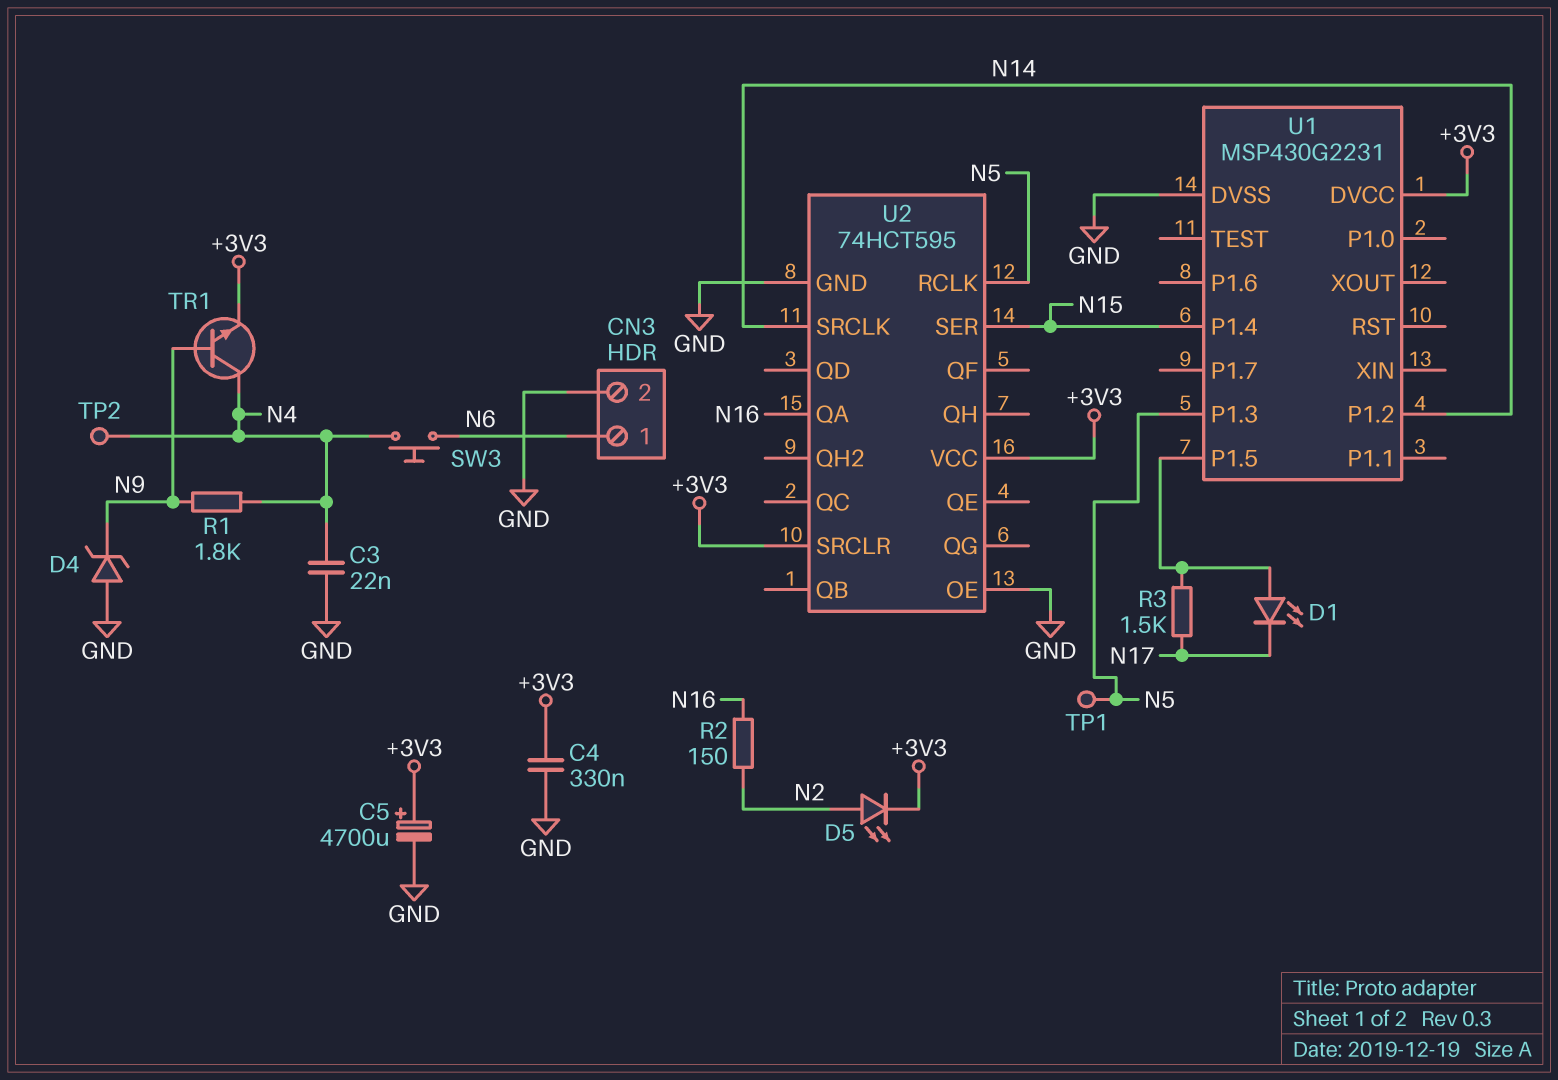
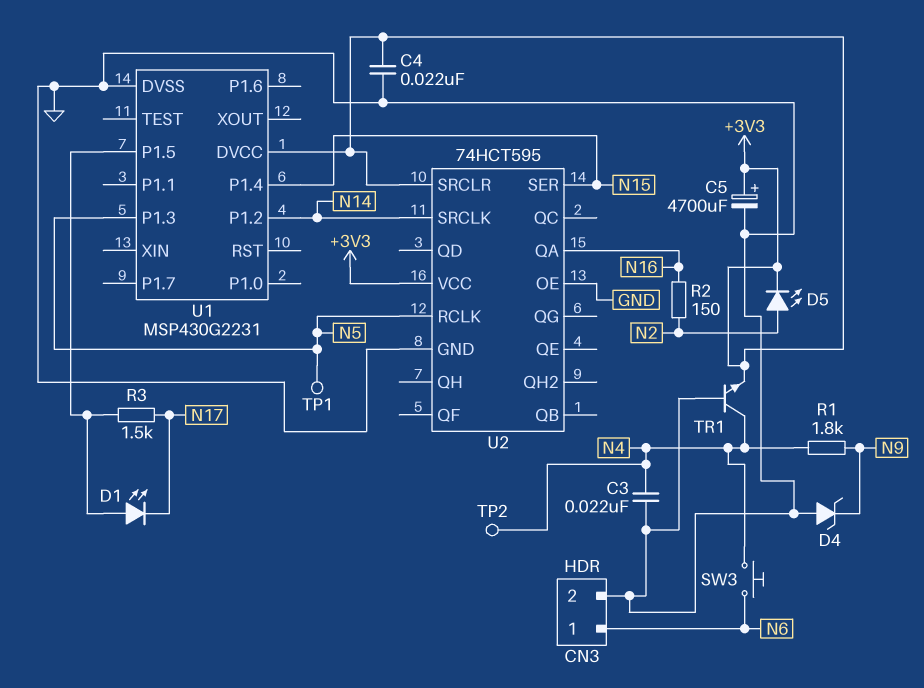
C4: 330nF (+3V3, GND) -> 22nF (+3V3, GND)
TR1: NPN (B N9, C N4, E +3V3) -> NPN (B GND, C N4, E +3V3)

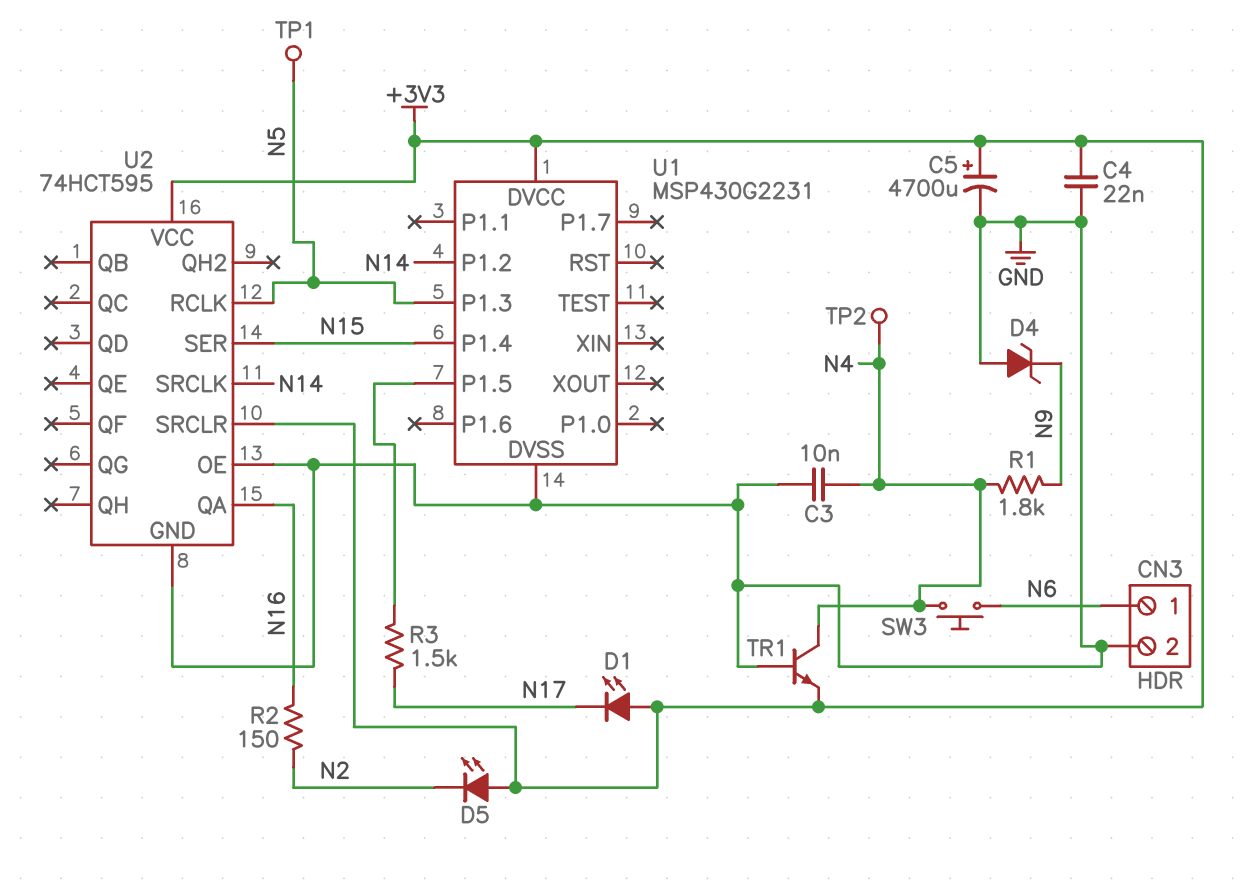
C3: 22nF (GND, N4) -> 10nF (GND, N4)
D1: LED (A U1/P1.5, K N17) -> LED (A +3V3, K N17)
D5: LED (A N2, K +3V3) -> LED (A +3V3, K N2)

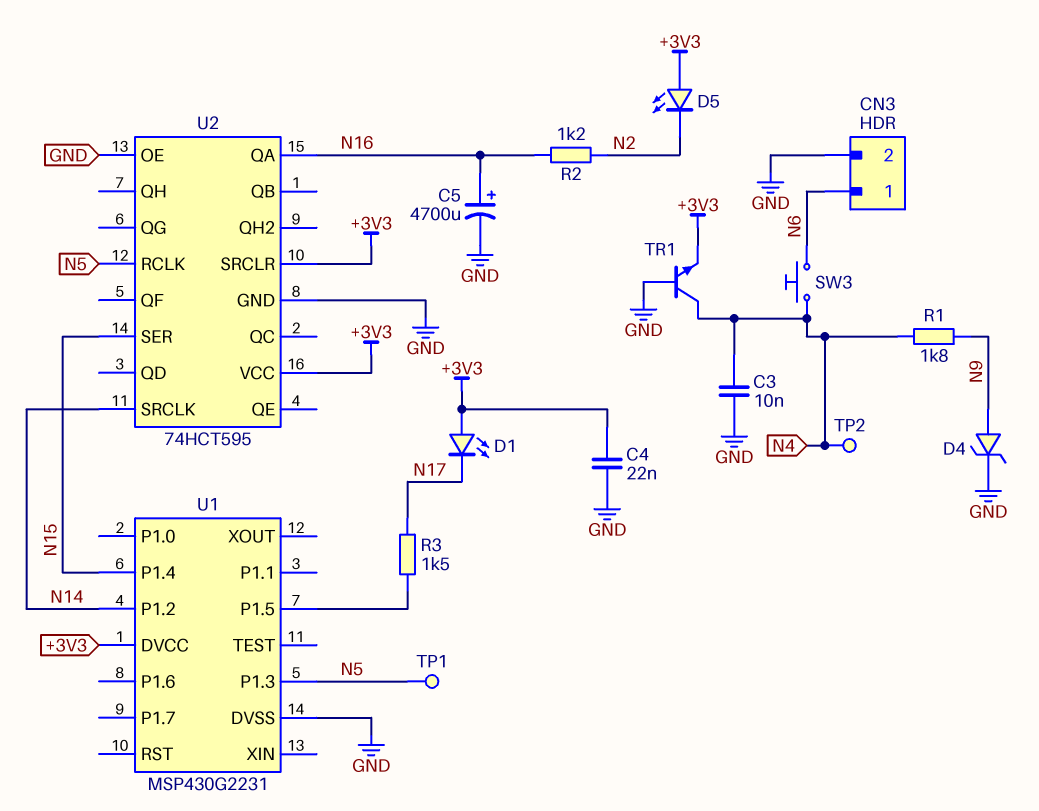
C5: 4700uF (plus +3V3, minus GND) -> 4700uF (plus N16, minus GND)
D4: zener (A GND, K N9) -> zener (A N9, K GND)
R2: 150 (N2, N16) -> 1.2k (N2, N16)

